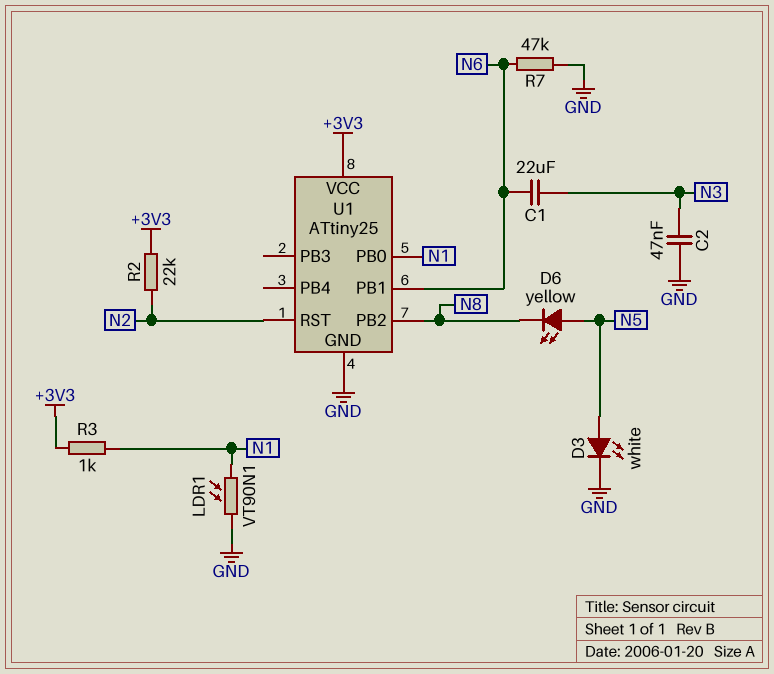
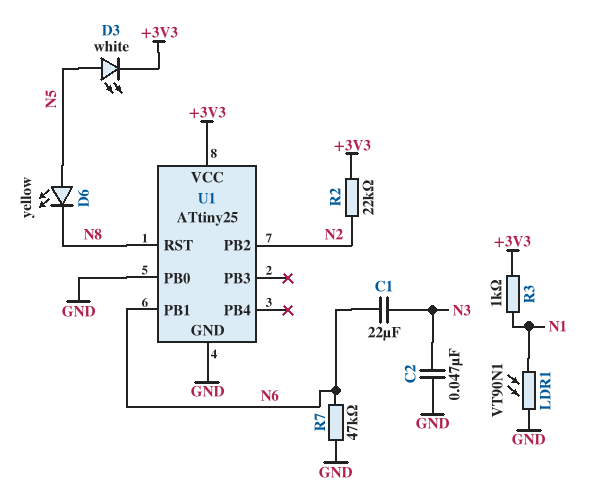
D3: LED white (A N5, K GND) -> LED white (A N5, K +3V3)
U1 pin PB0: N1 -> GND
U1 pin PB2: N8 -> N2
U1 pin RST: N2 -> N8

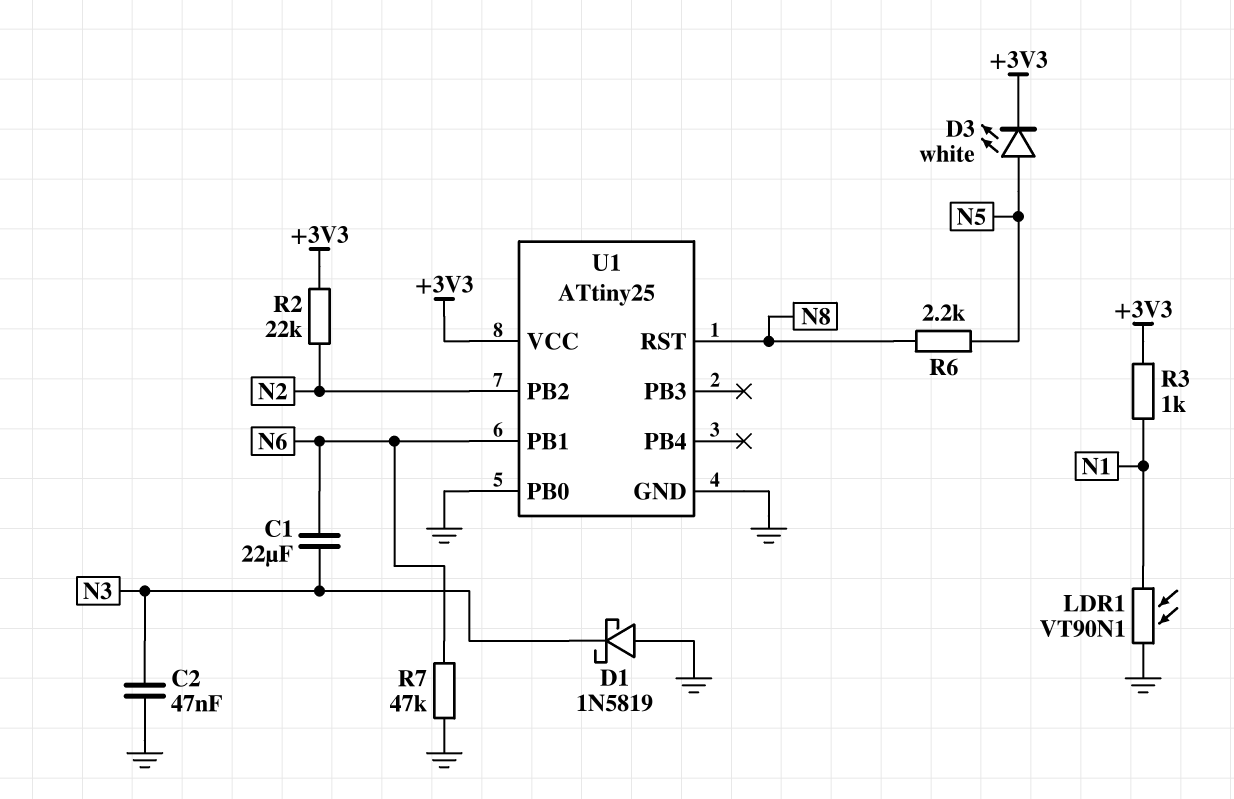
D1: none -> schottky 1N5819 (A GND, K N3)
D6: LED yellow (A N5, K N8) -> none
R6: none -> 2.2k (N5, N8)

